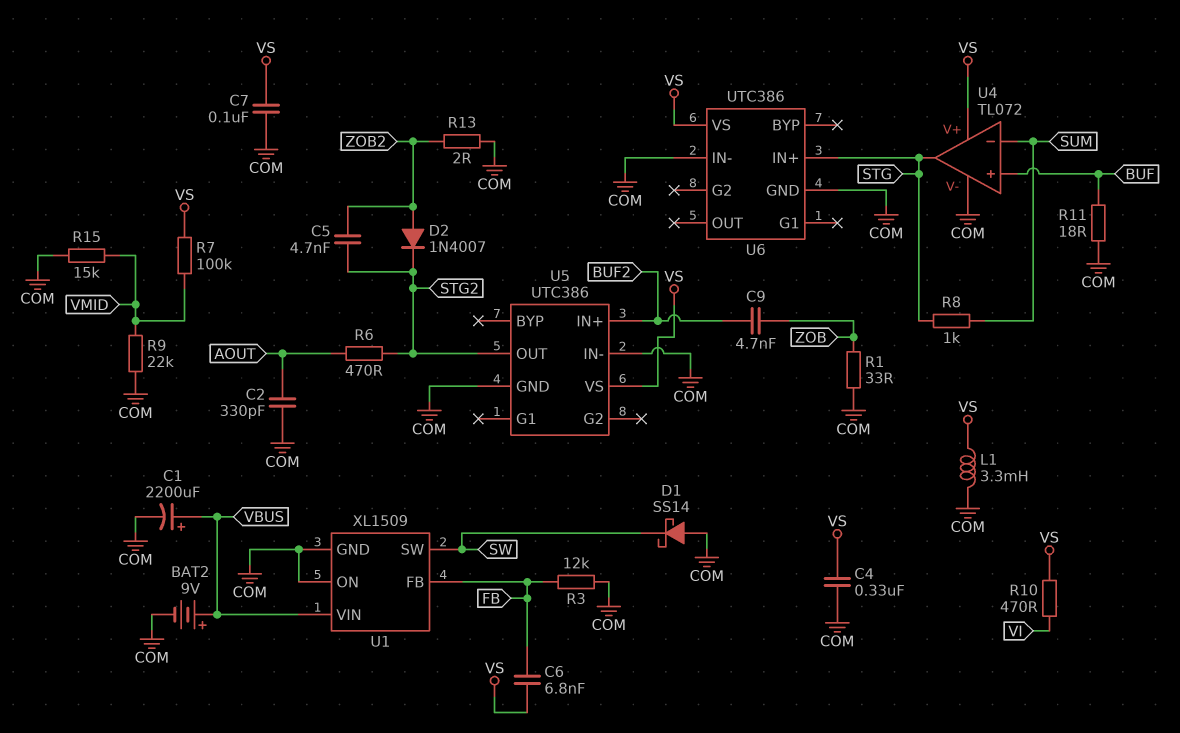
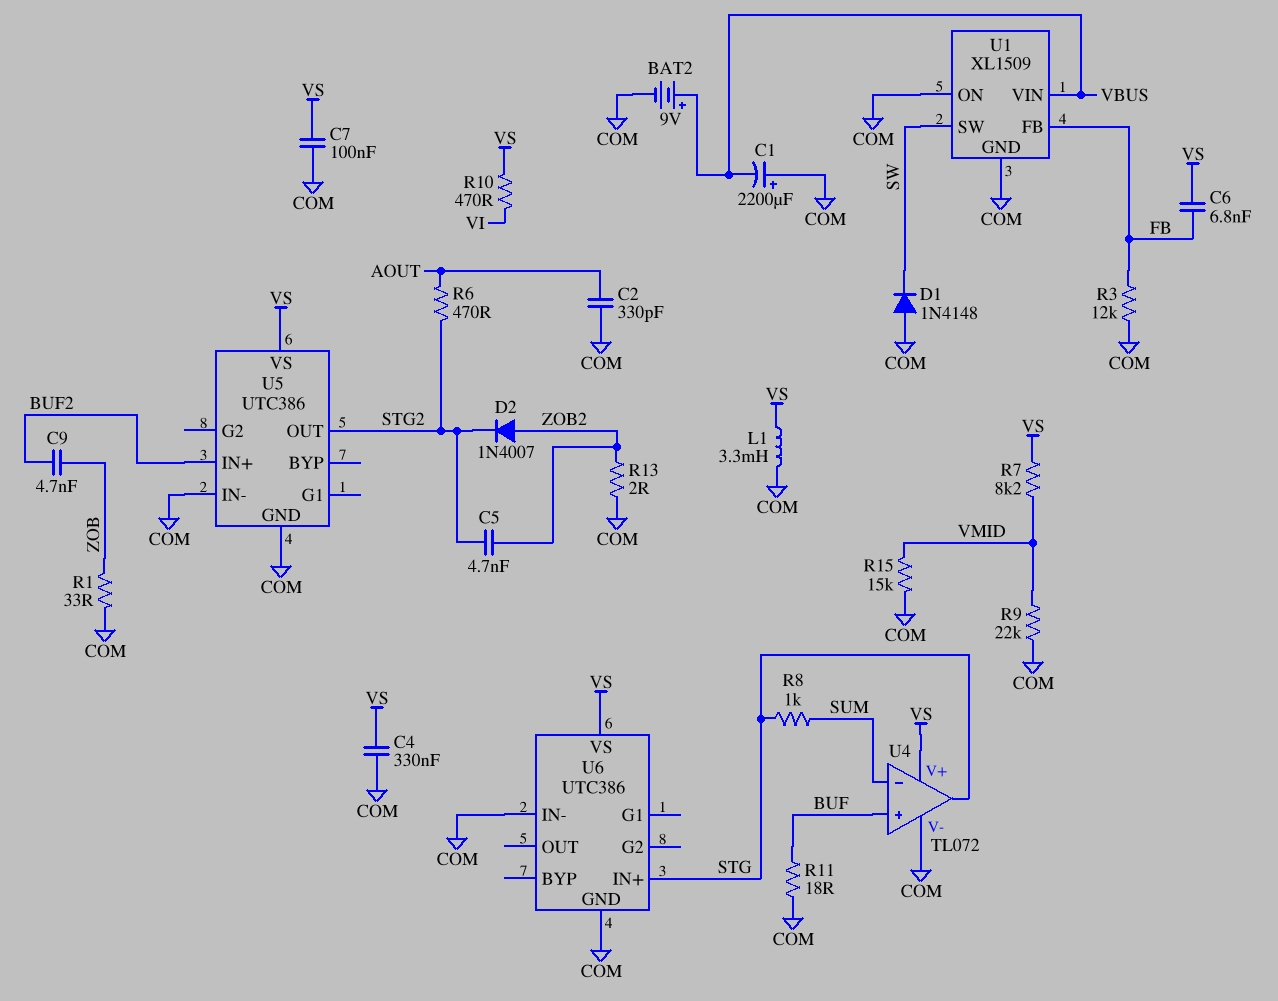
C1: 2200uF (plus VBUS, minus COM) -> 2200uF (plus COM, minus VBUS)
D1: schottky SS14 (A COM, K SW) -> diode 1N4148 (A COM, K SW)
R7: 100k (VMID, VS) -> 8.2k (VMID, VS)

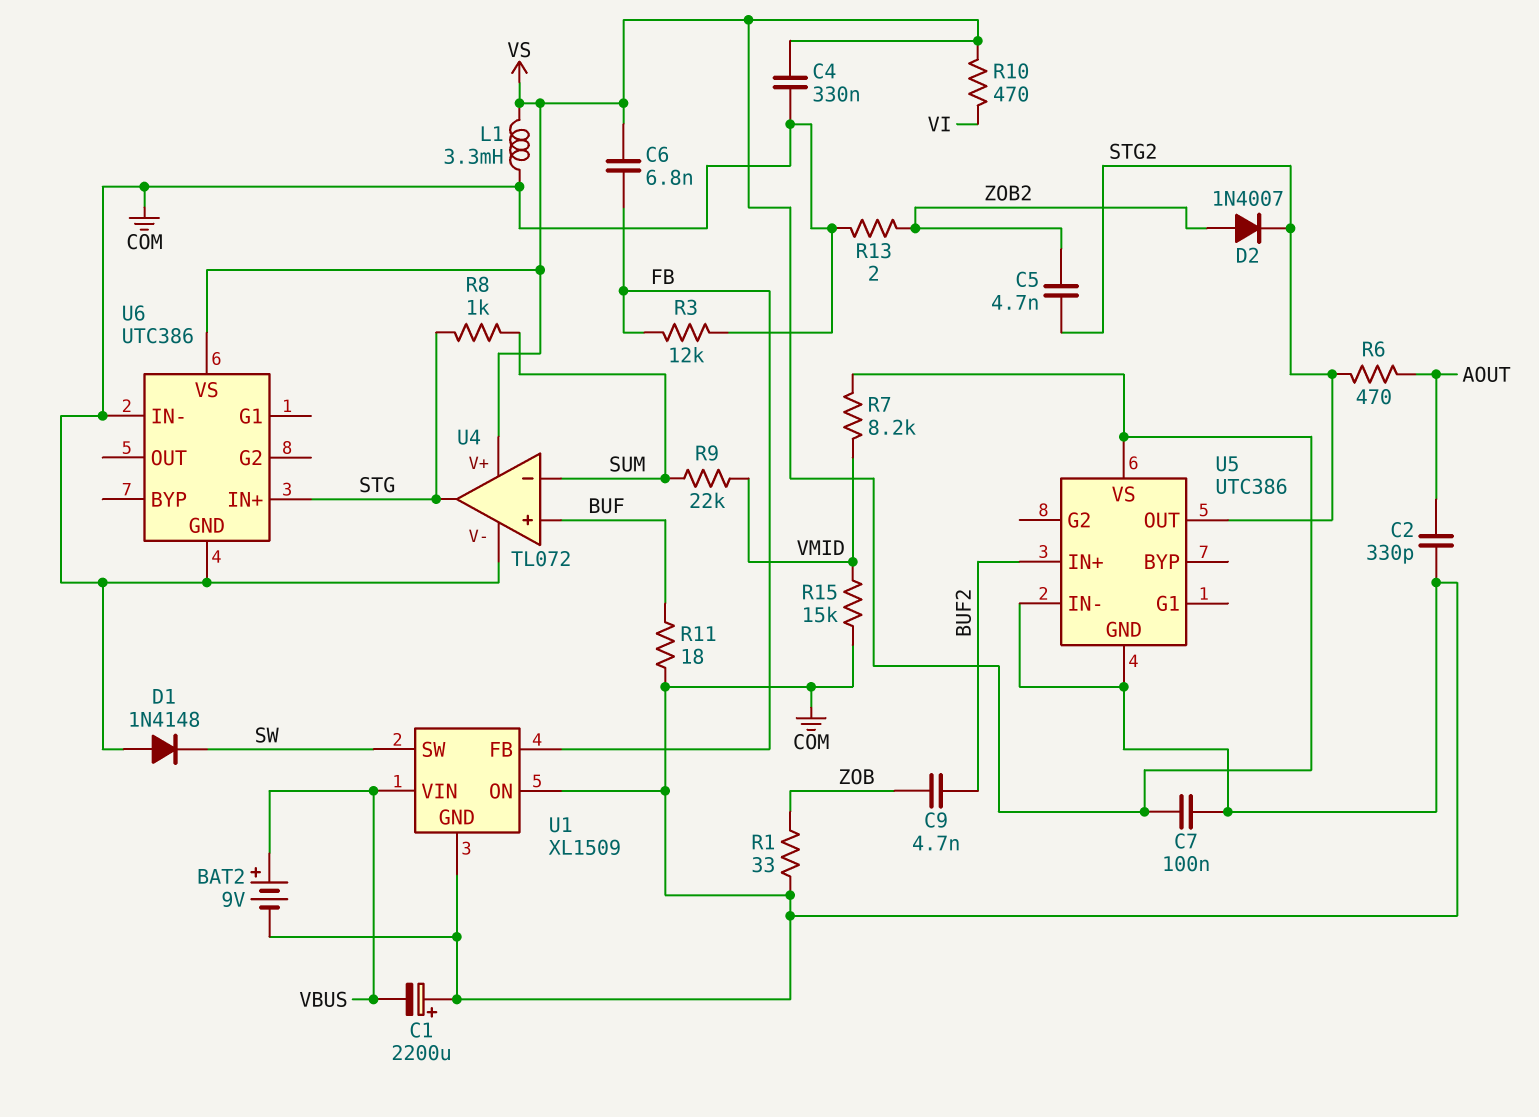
R9: 22k (COM, VMID) -> 22k (SUM, VMID)

